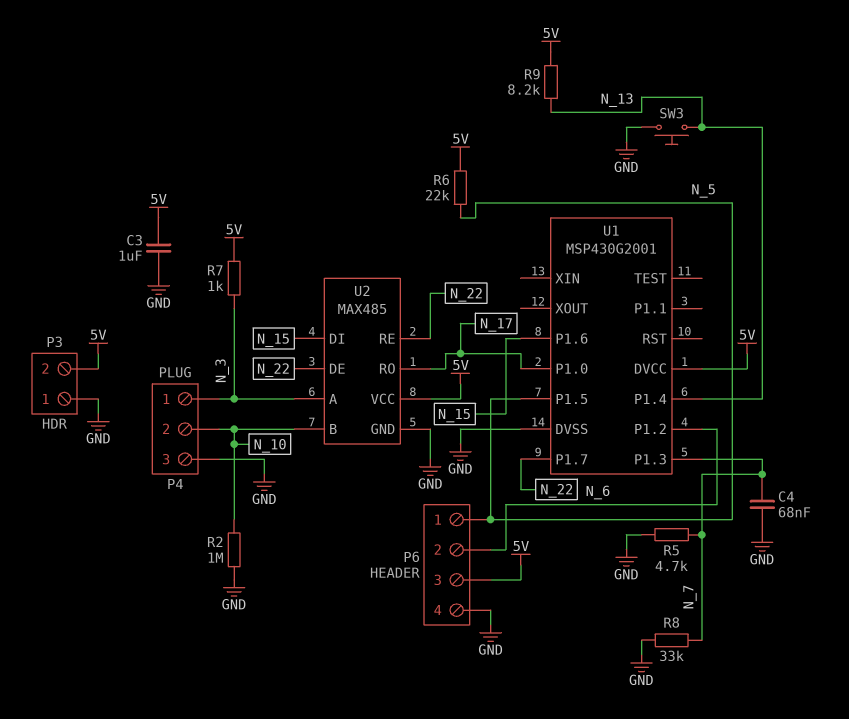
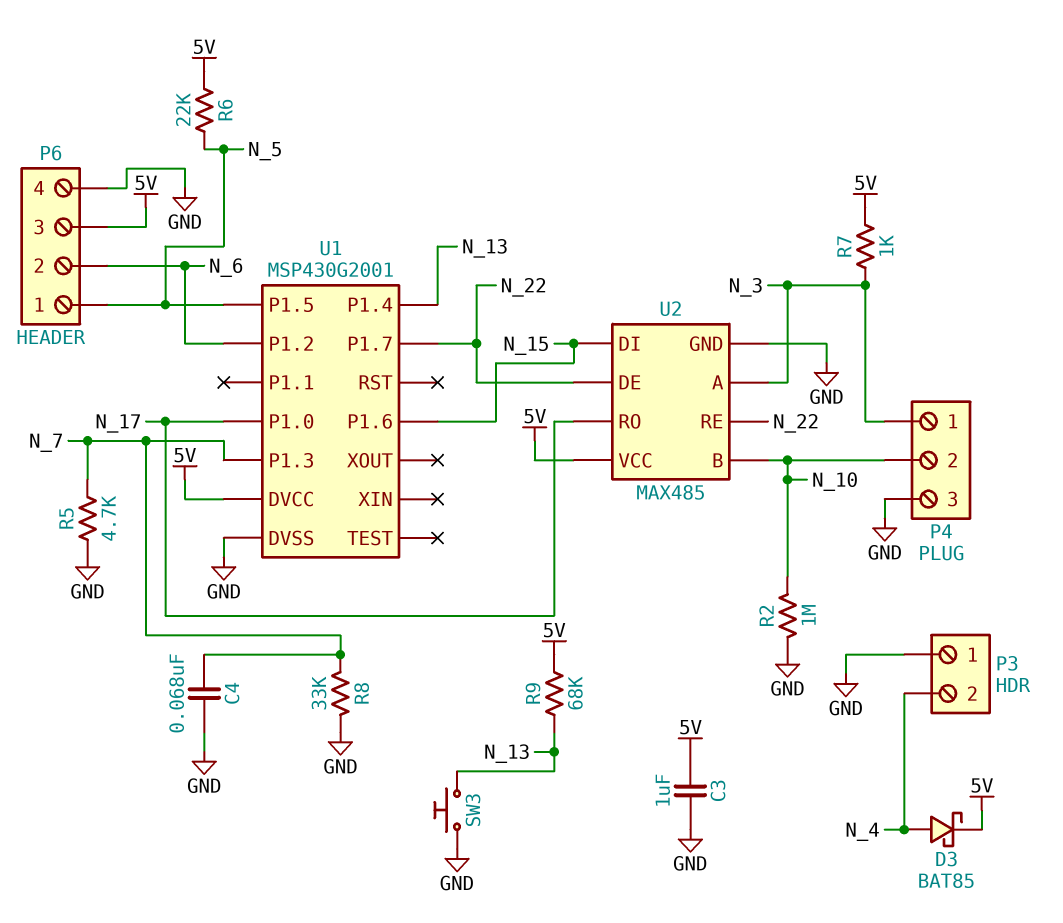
D3: none -> schottky BAT85 (A N_4, K 5V)
P3 pin 2: 5V -> N_4
R9: 8.2k (5V, N_13) -> 68k (5V, N_13)

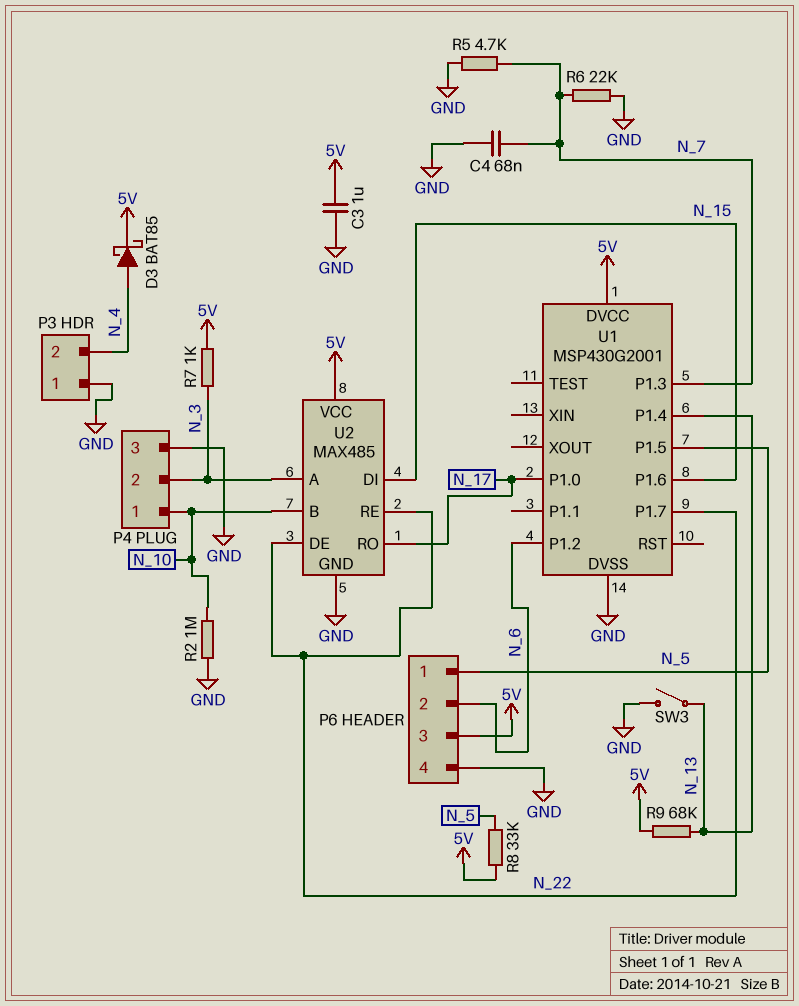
P4 pin 1: N_3 -> N_10
P4 pin 2: N_10 -> N_3
R6: 22k (5V, N_5) -> 22k (GND, N_7)
R8: 33k (GND, N_7) -> 33k (5V, N_5)
SW3: button (GND, N_13) -> switch (GND, N_13)

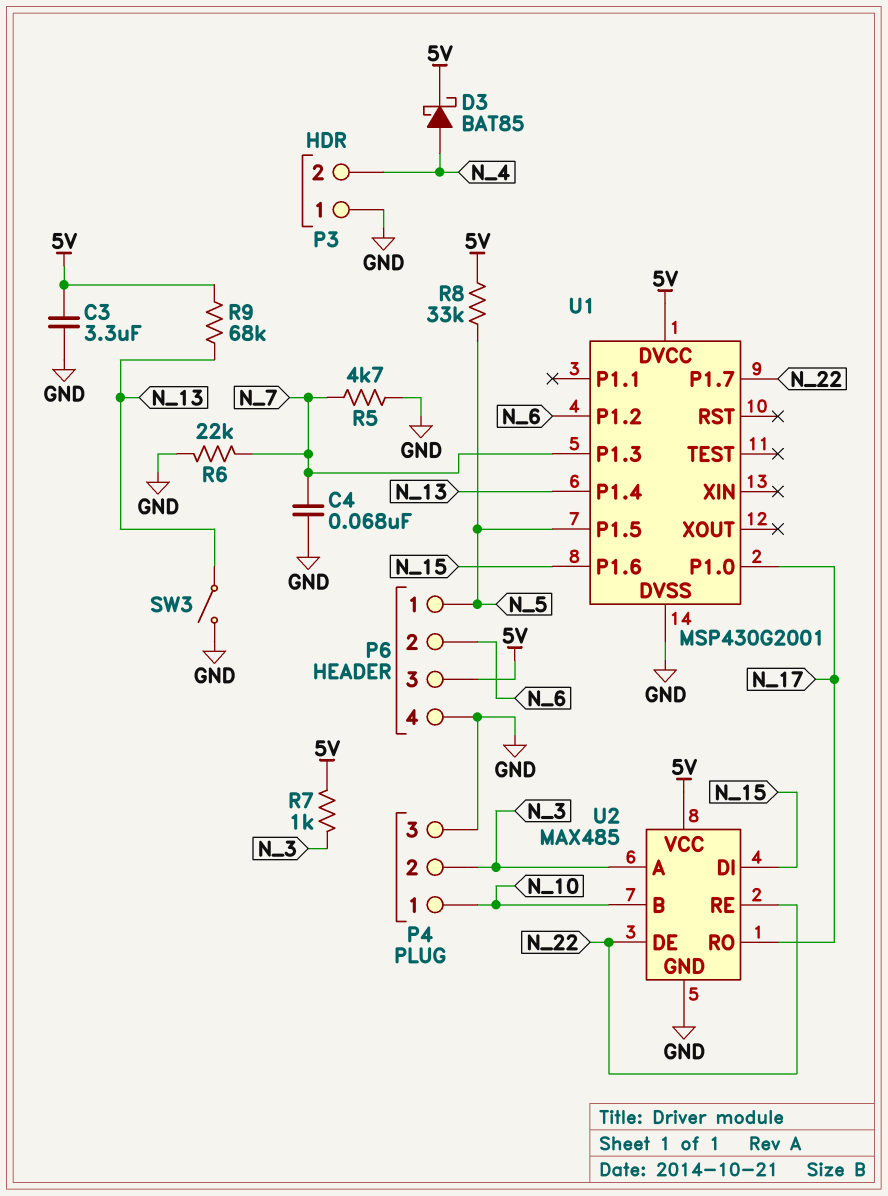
C3: 1uF (5V, GND) -> 3.3uF (5V, GND)
R2: 1M (GND, N_10) -> none

